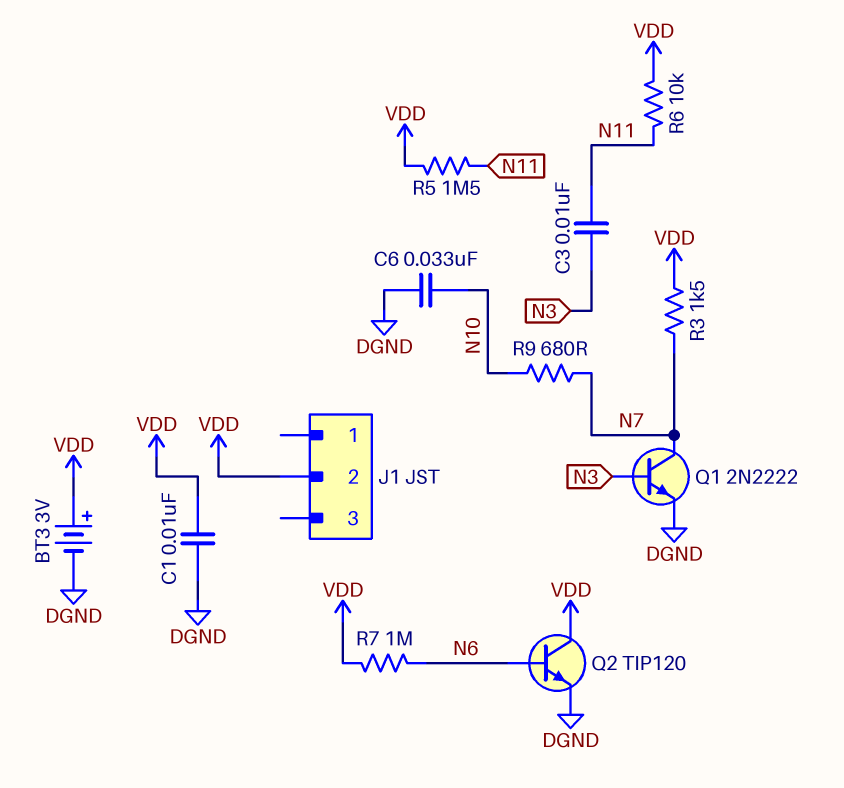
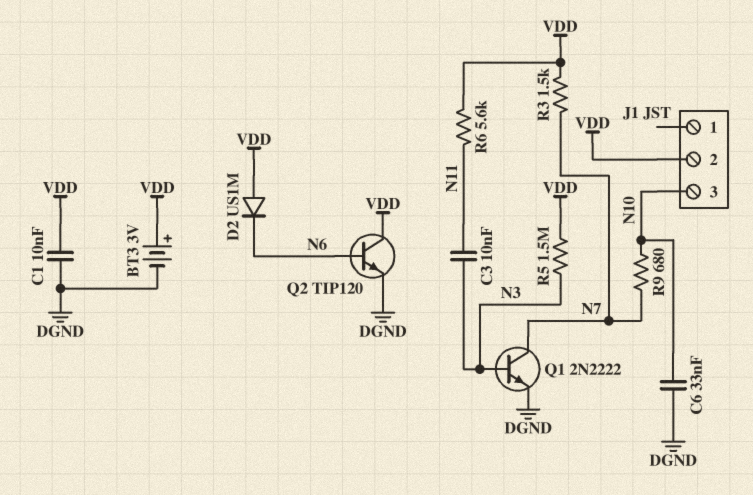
D2: none -> diode US1M (A VDD, K N6)
J1 pin 3: none -> N10
R5: 1.5M (N11, VDD) -> 1.5M (N3, VDD)
R6: 10k (N11, VDD) -> 5.6k (N11, VDD)
R7: 1M (N6, VDD) -> none

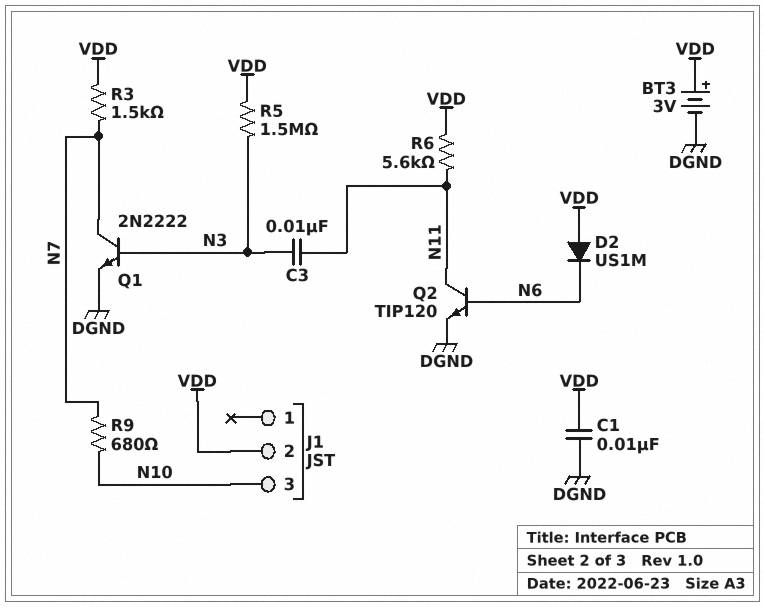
C6: 33nF (DGND, N10) -> none
Q2: NPN TIP120 (B N6, C VDD, E DGND) -> NPN TIP120 (B N6, C N11, E DGND)

